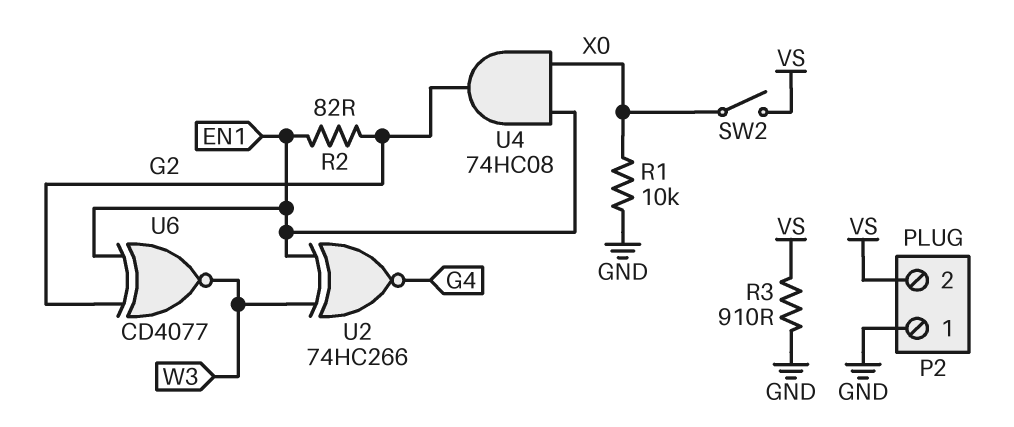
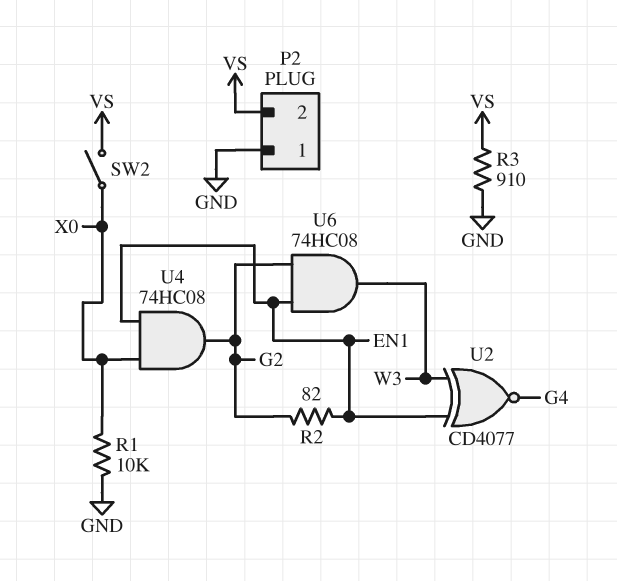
U2: XNOR 74HC266 (in EN1, in W3, out G4) -> XNOR CD4077 (in EN1, in W3, out G4)
U6: XNOR CD4077 (in EN1, in G2, out W3) -> AND 74HC08 (in EN1, in G2, out W3)

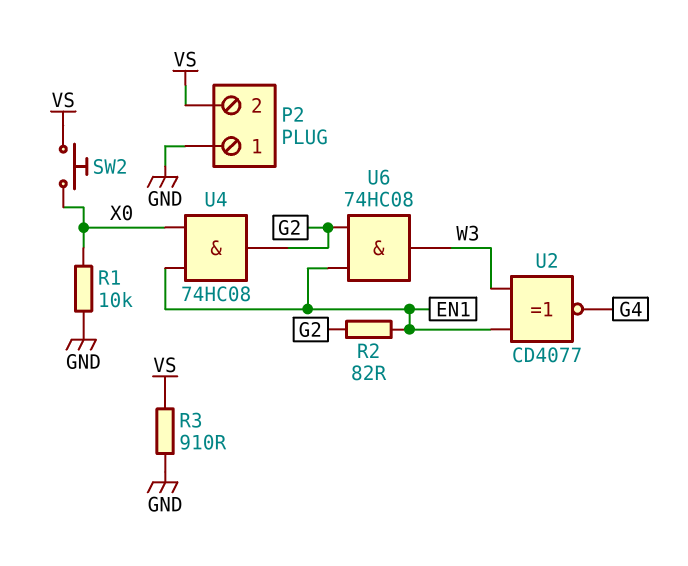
SW2: switch (VS, X0) -> button (VS, X0)

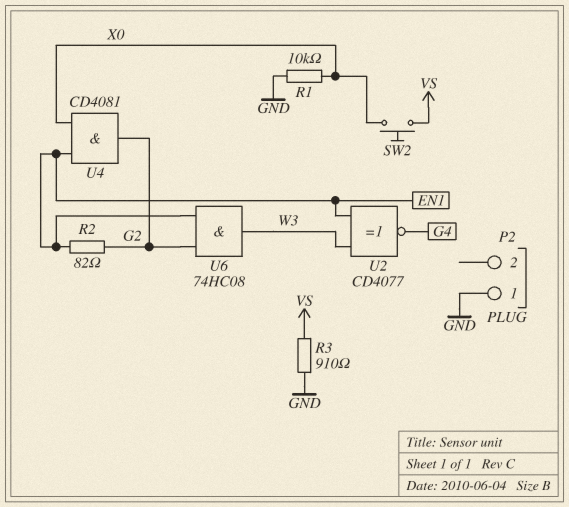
P2 pin 2: VS -> none
U4: AND 74HC08 (in EN1, in X0, out G2) -> AND CD4081 (in EN1, in X0, out G2)

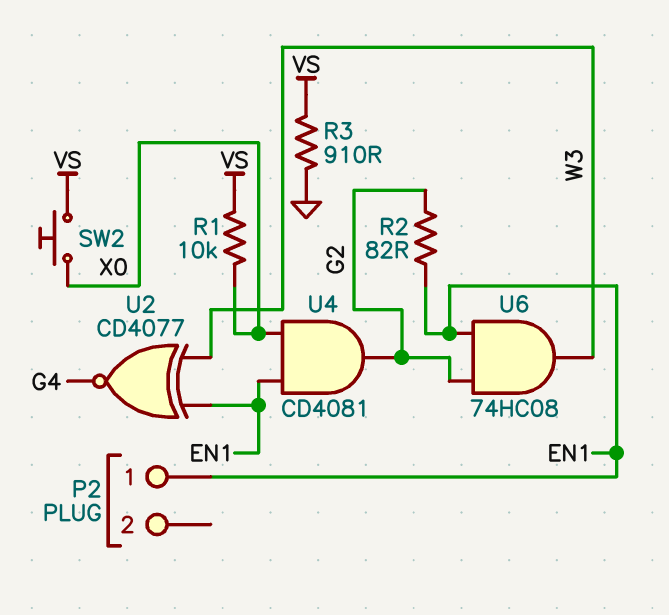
P2 pin 1: GND -> EN1
R1: 10k (GND, X0) -> 10k (VS, X0)

